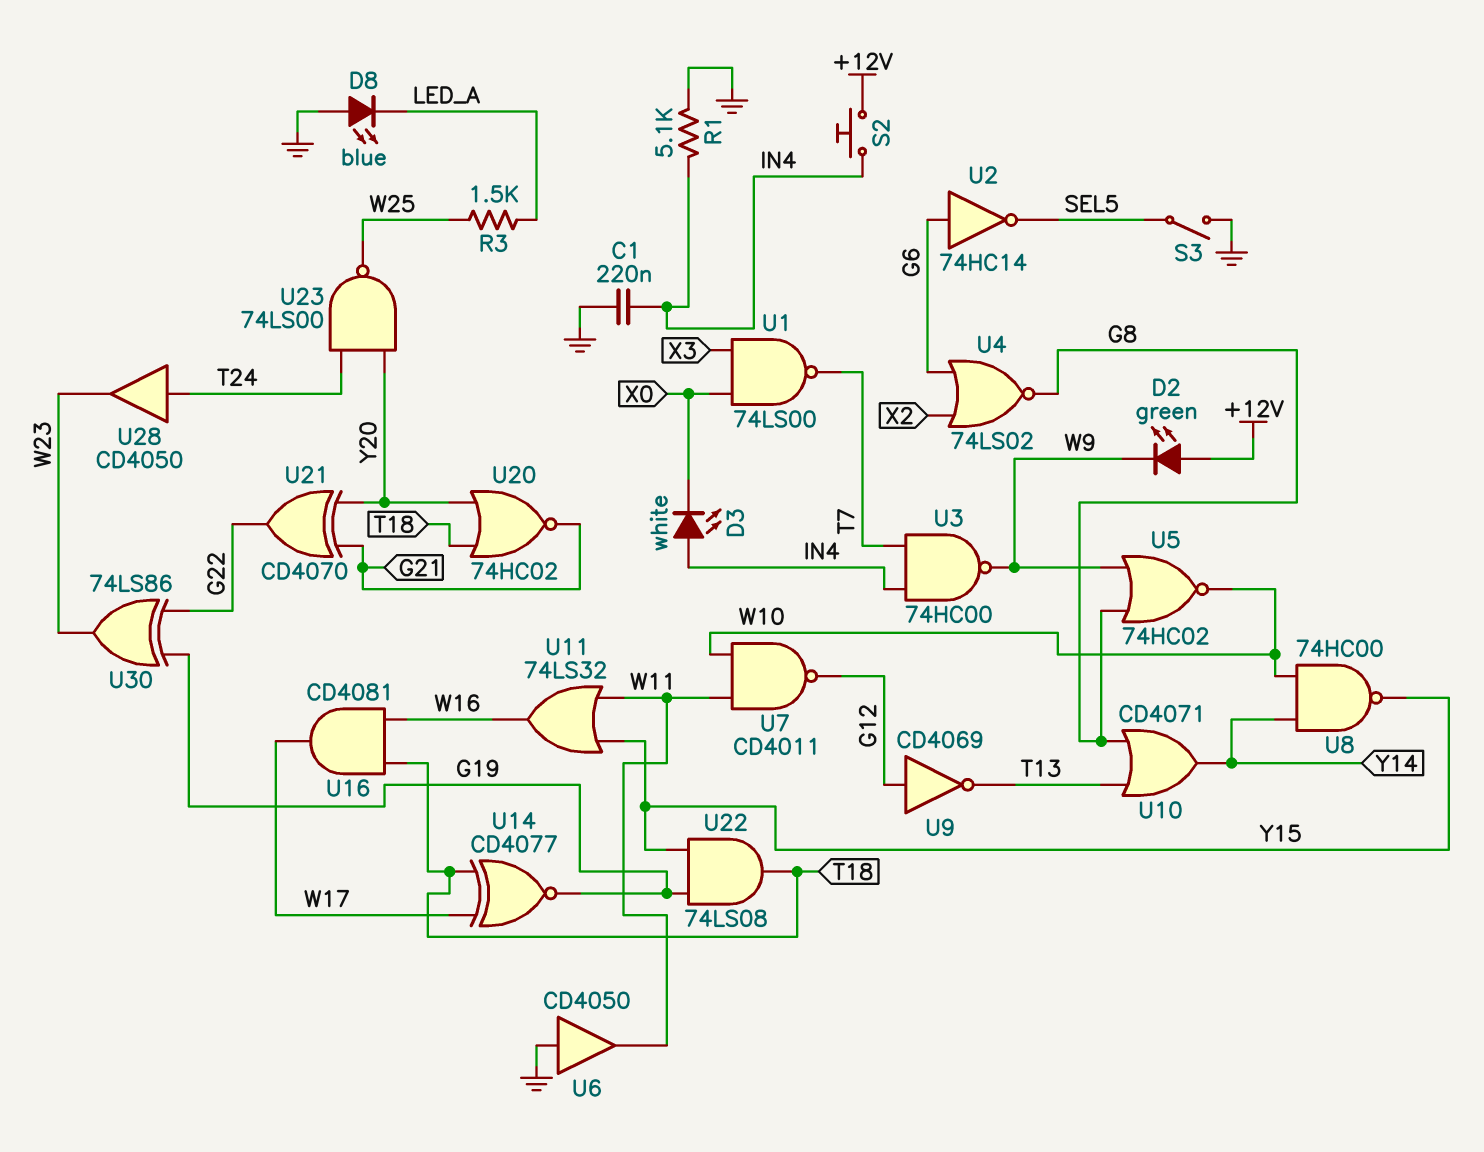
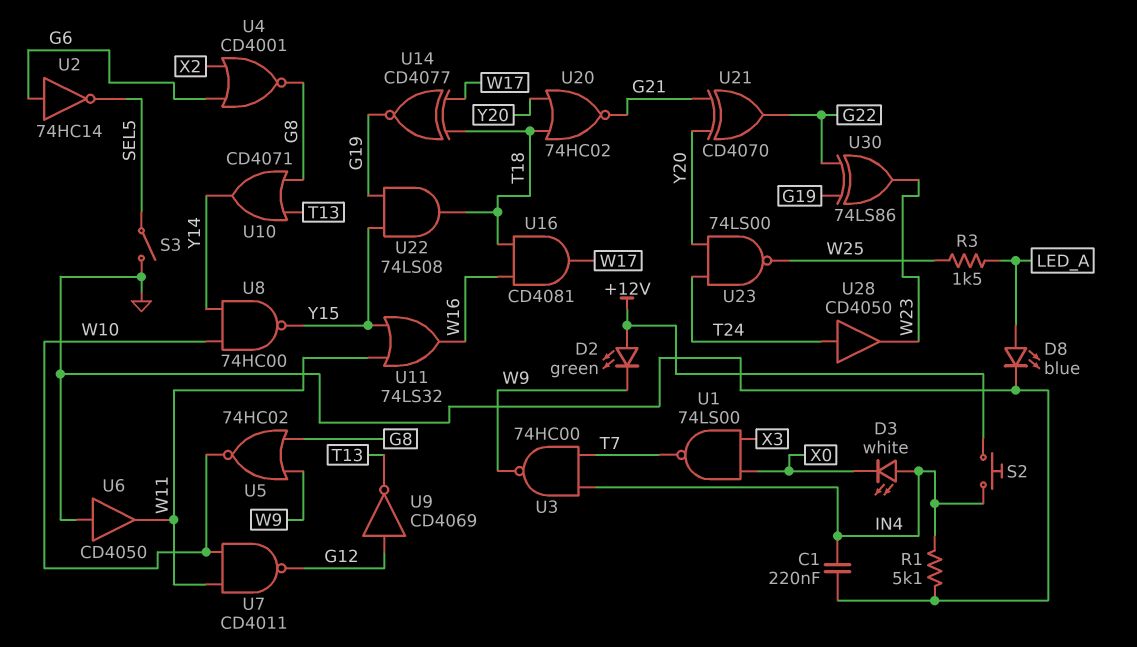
D8: LED blue (A GND, K LED_A) -> LED blue (A LED_A, K GND)
U4: NOR 74LS02 (in G6, in X2, out G8) -> NOR CD4001 (in G6, in X2, out G8)

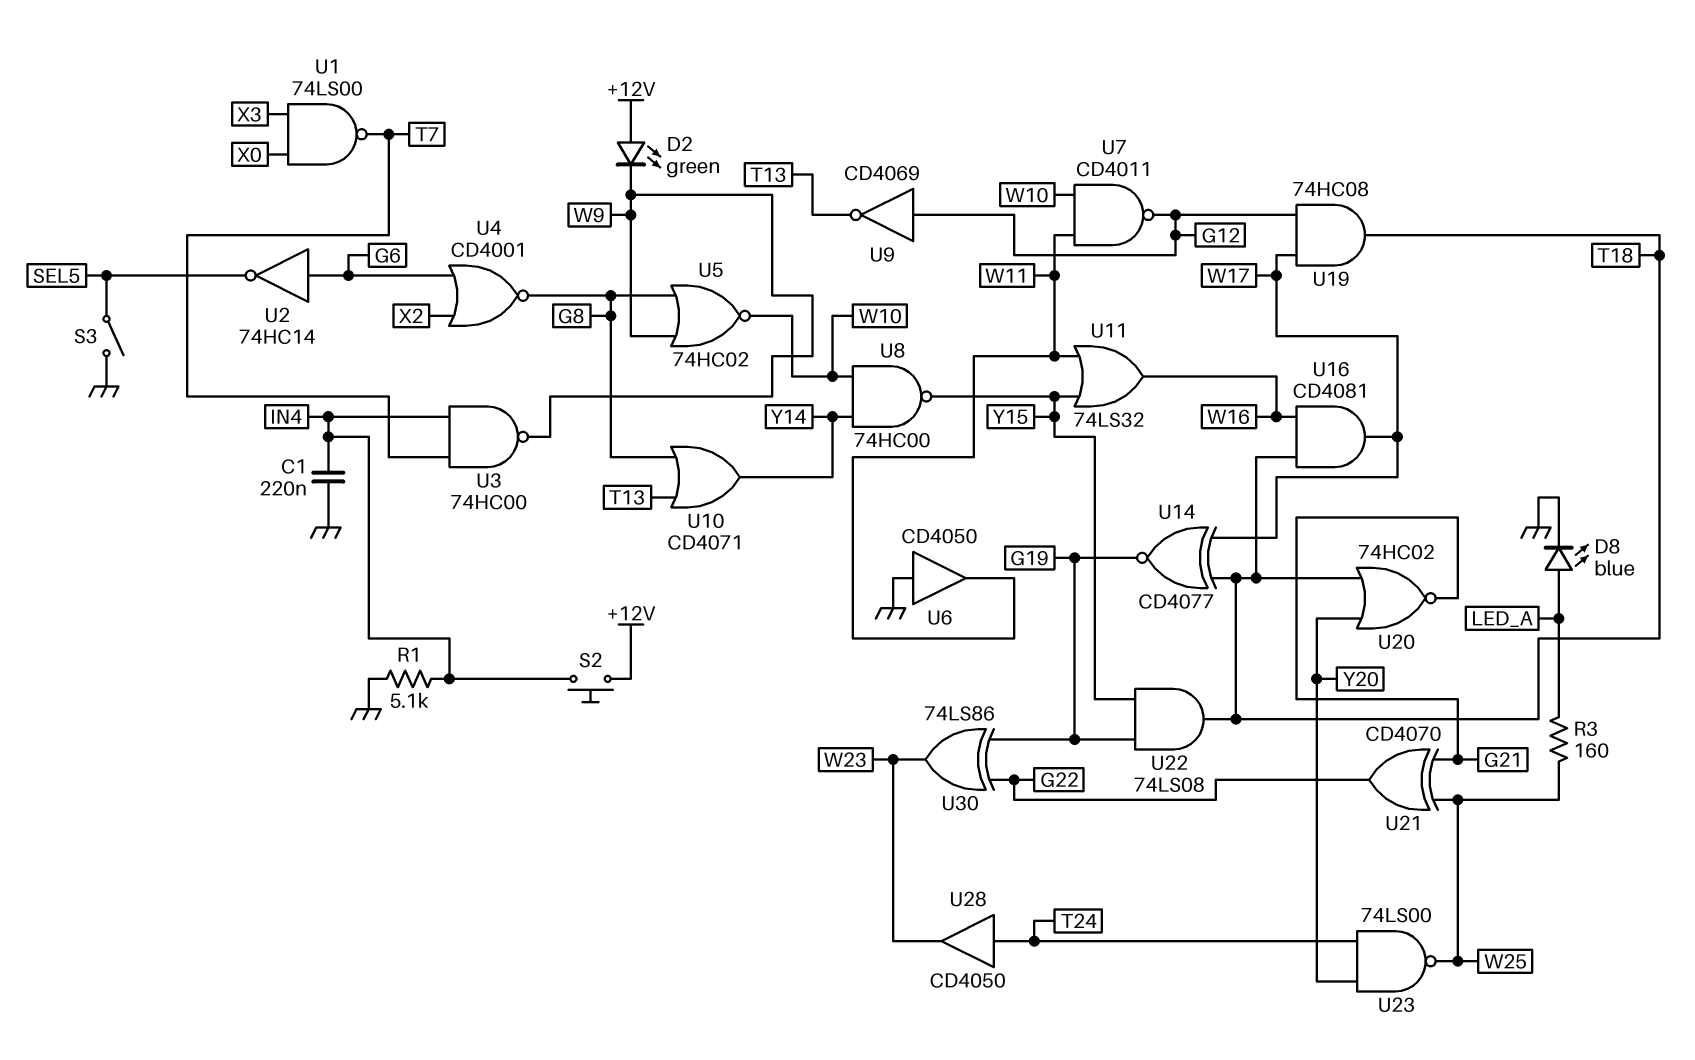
D3: LED white (A IN4, K X0) -> none
R3: 1.5k (LED_A, W25) -> 160 (LED_A, W25)
U19: none -> AND 74HC08 (in G12, in W17, out T18)
U21: XOR CD4070 (in G21, in Y20, out G22) -> XOR CD4070 (in G21, in W25, out G22)

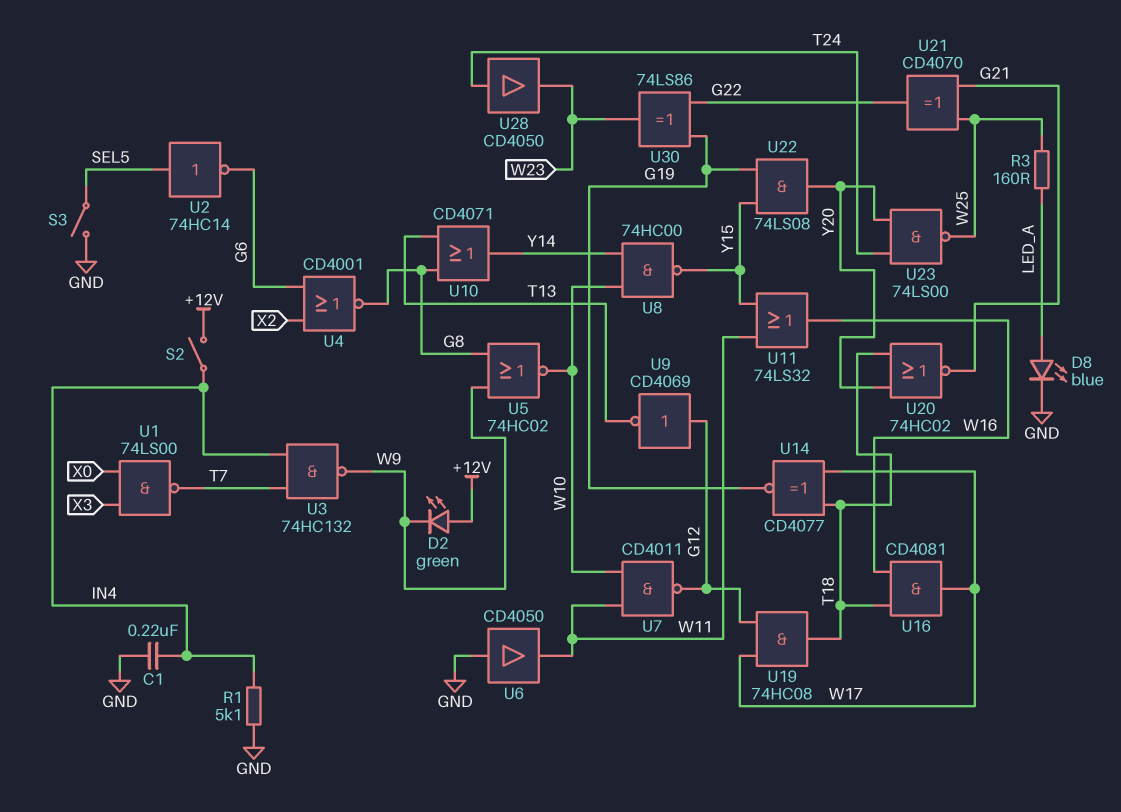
S2: button (+12V, IN4) -> switch (+12V, IN4)
U2: NOT 74HC14 (in G6, out SEL5) -> NOT 74HC14 (in SEL5, out G6)
U3: NAND 74HC00 (in IN4, in T7, out W9) -> NAND 74HC132 (in IN4, in T7, out W9)
U22: AND 74LS08 (in G19, in Y15, out T18) -> AND 74LS08 (in G19, in Y15, out Y20)

